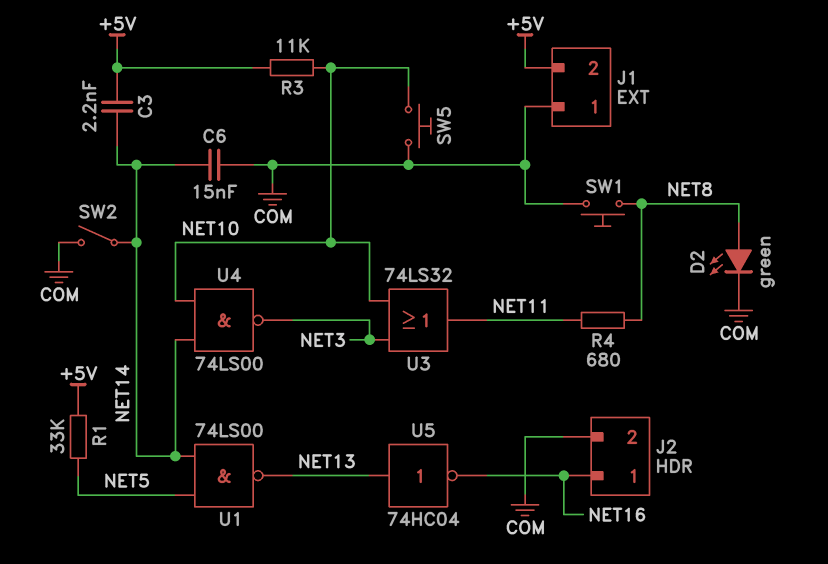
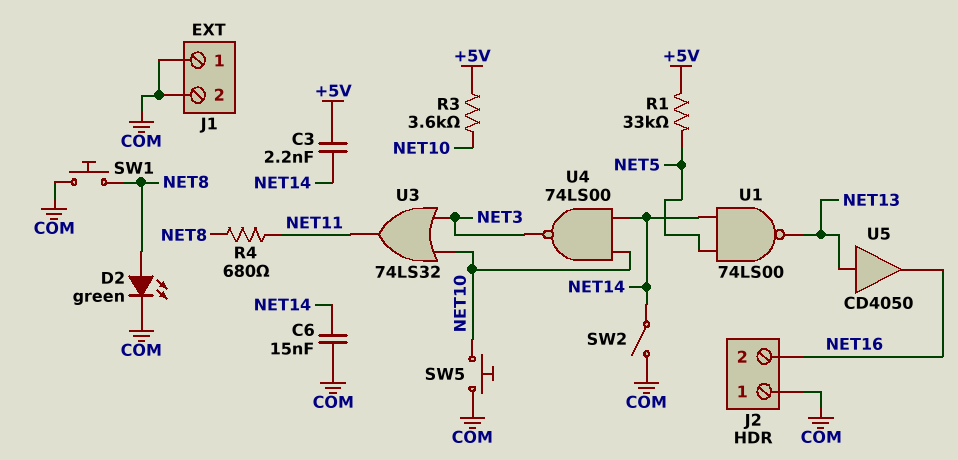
J1 pin 2: +5V -> COM
J2 pin 1: NET16 -> COM
J2 pin 2: COM -> NET16
R3: 11k (+5V, NET10) -> 3.6k (+5V, NET10)
U5: NOT 74HC04 (in NET13, out NET16) -> buffer CD4050 (in NET13, out NET16)

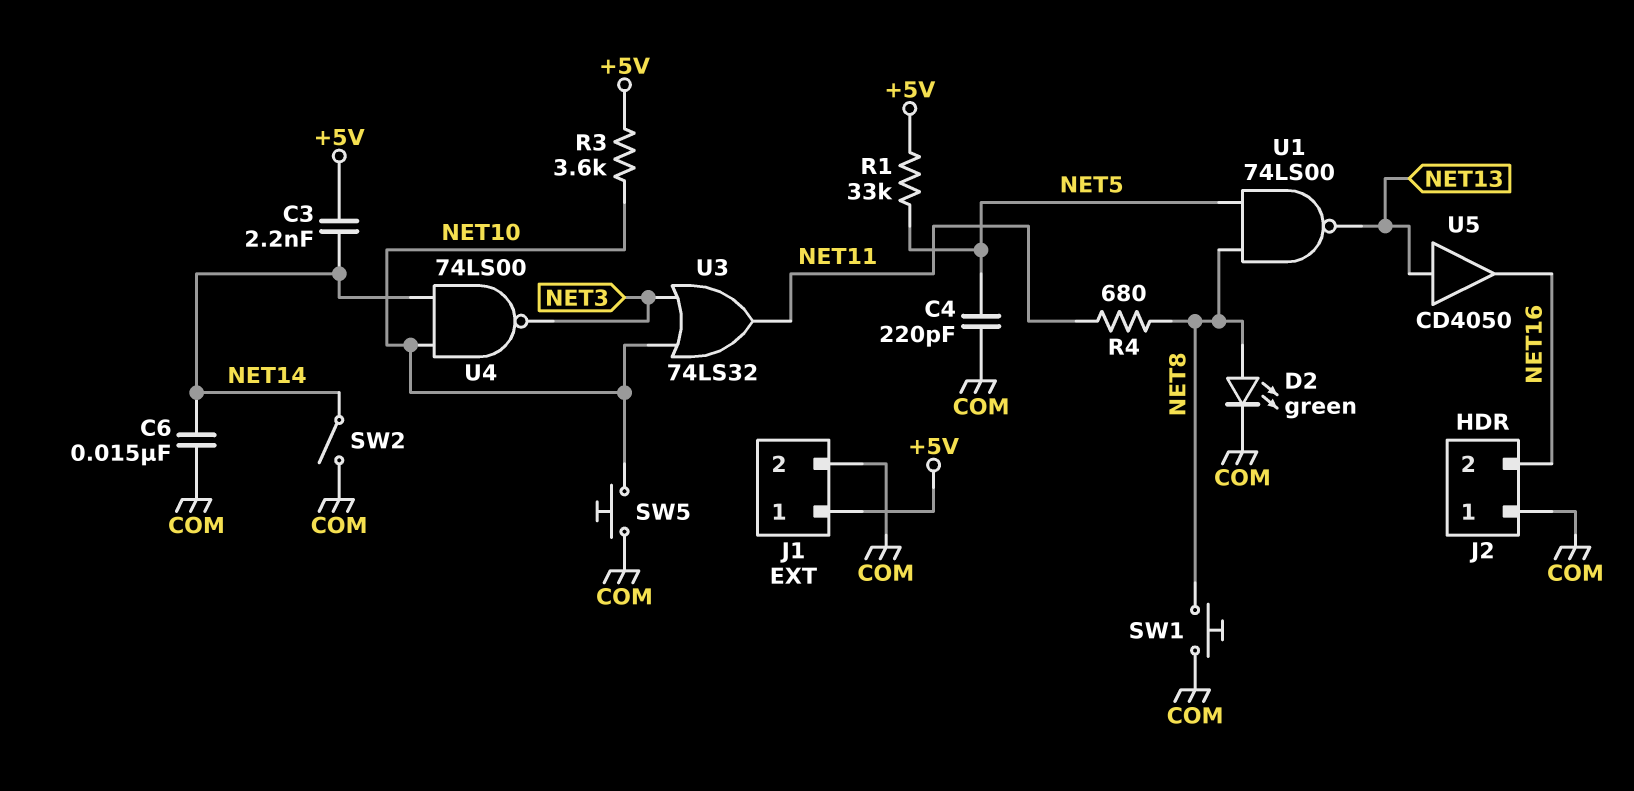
C4: none -> 220pF (COM, NET5)
J1 pin 1: COM -> +5V
U1: NAND 74LS00 (in NET5, in NET14, out NET13) -> NAND 74LS00 (in NET5, in NET8, out NET13)

